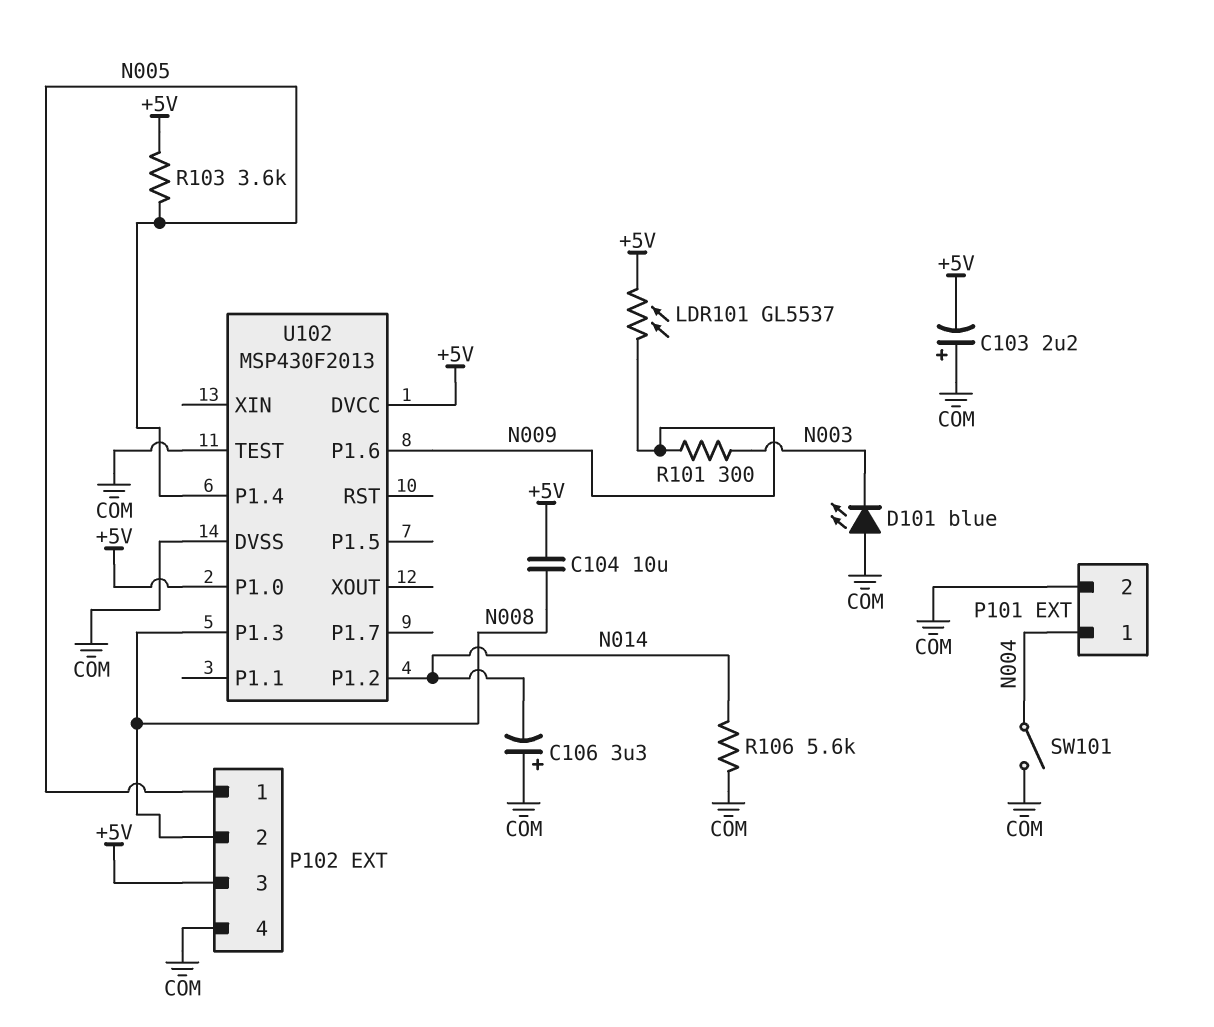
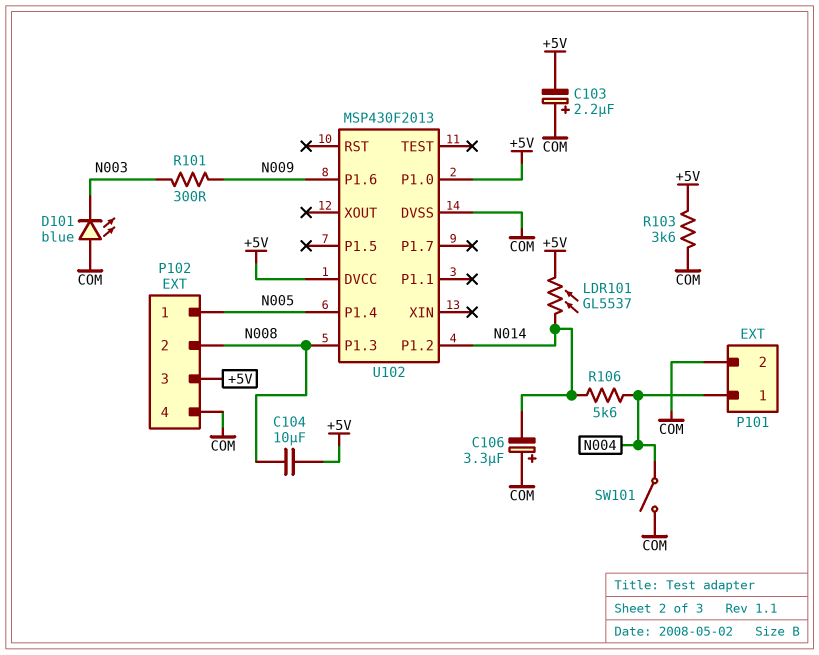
LDR101: GL5537 (+5V, N009) -> GL5537 (+5V, N014)
R103: 3.6k (+5V, N005) -> 3.6k (+5V, COM)
R106: 5.6k (COM, N014) -> 5.6k (N004, N014)
U102 pin TEST: COM -> none

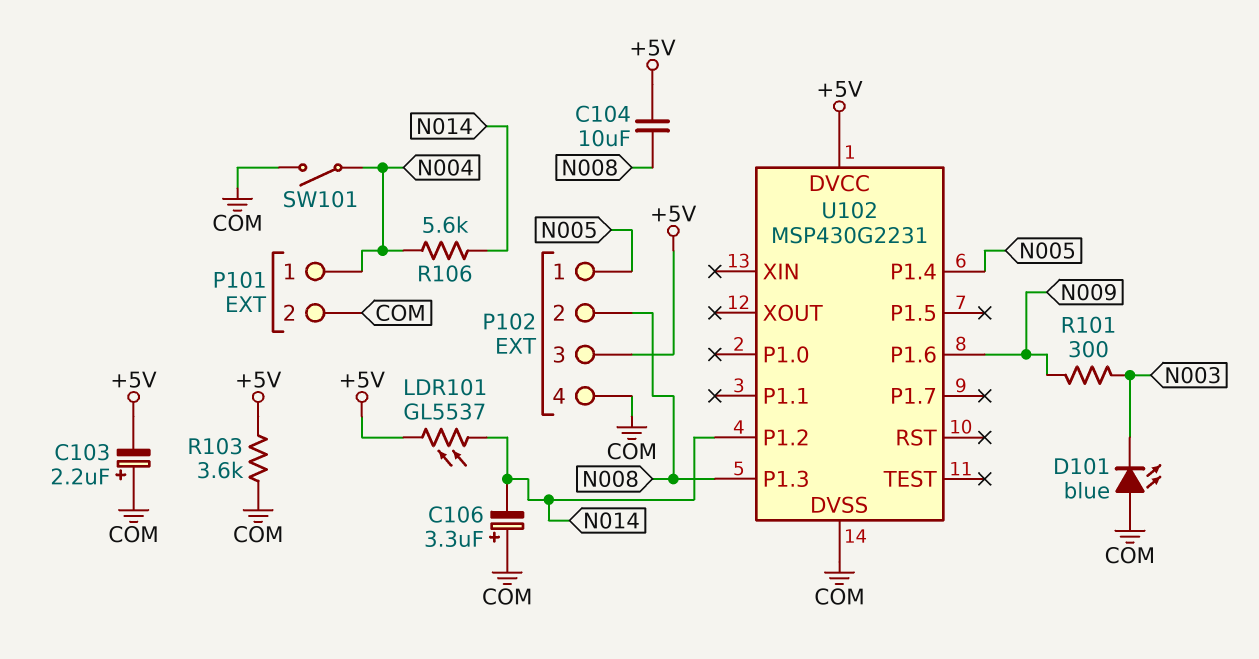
U102: MSP430F2013 -> MSP430G2231
U102 pin P1.0: +5V -> none

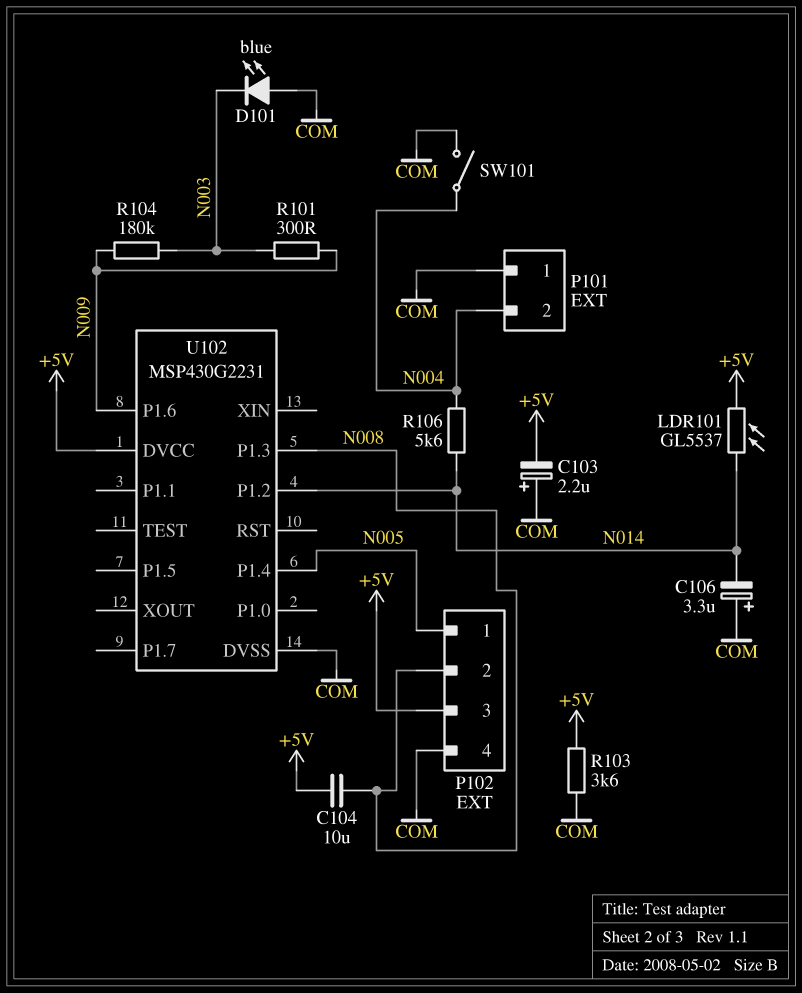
P101 pin 1: N004 -> COM
P101 pin 2: COM -> N004
R104: none -> 180k (N003, N009)

